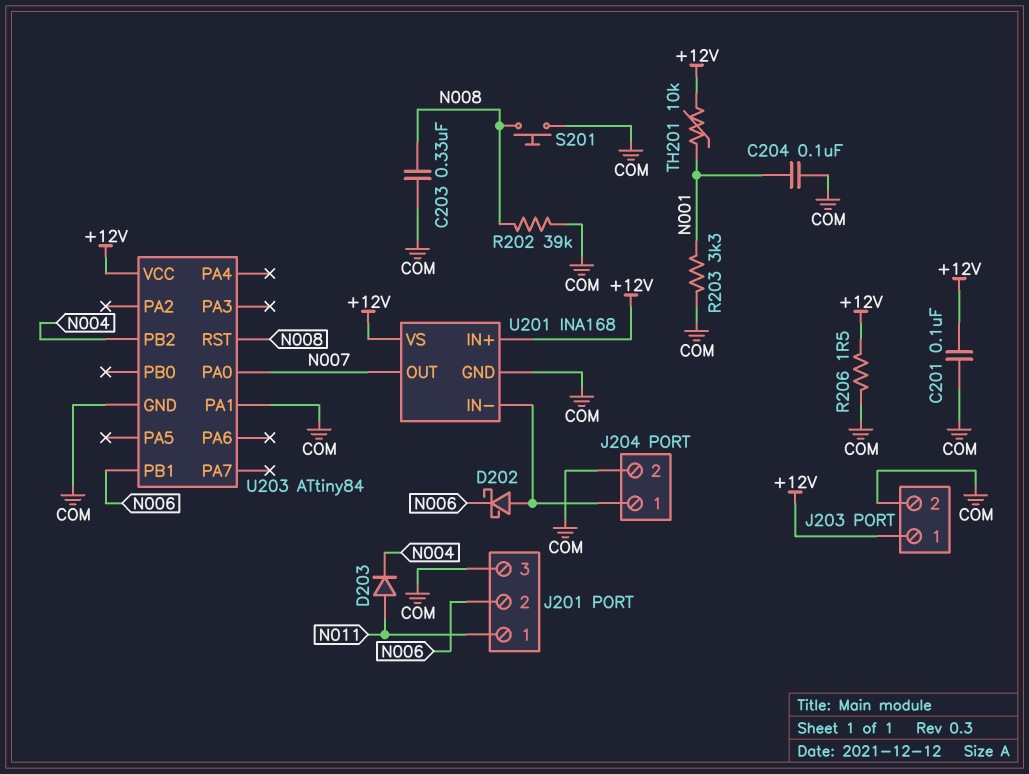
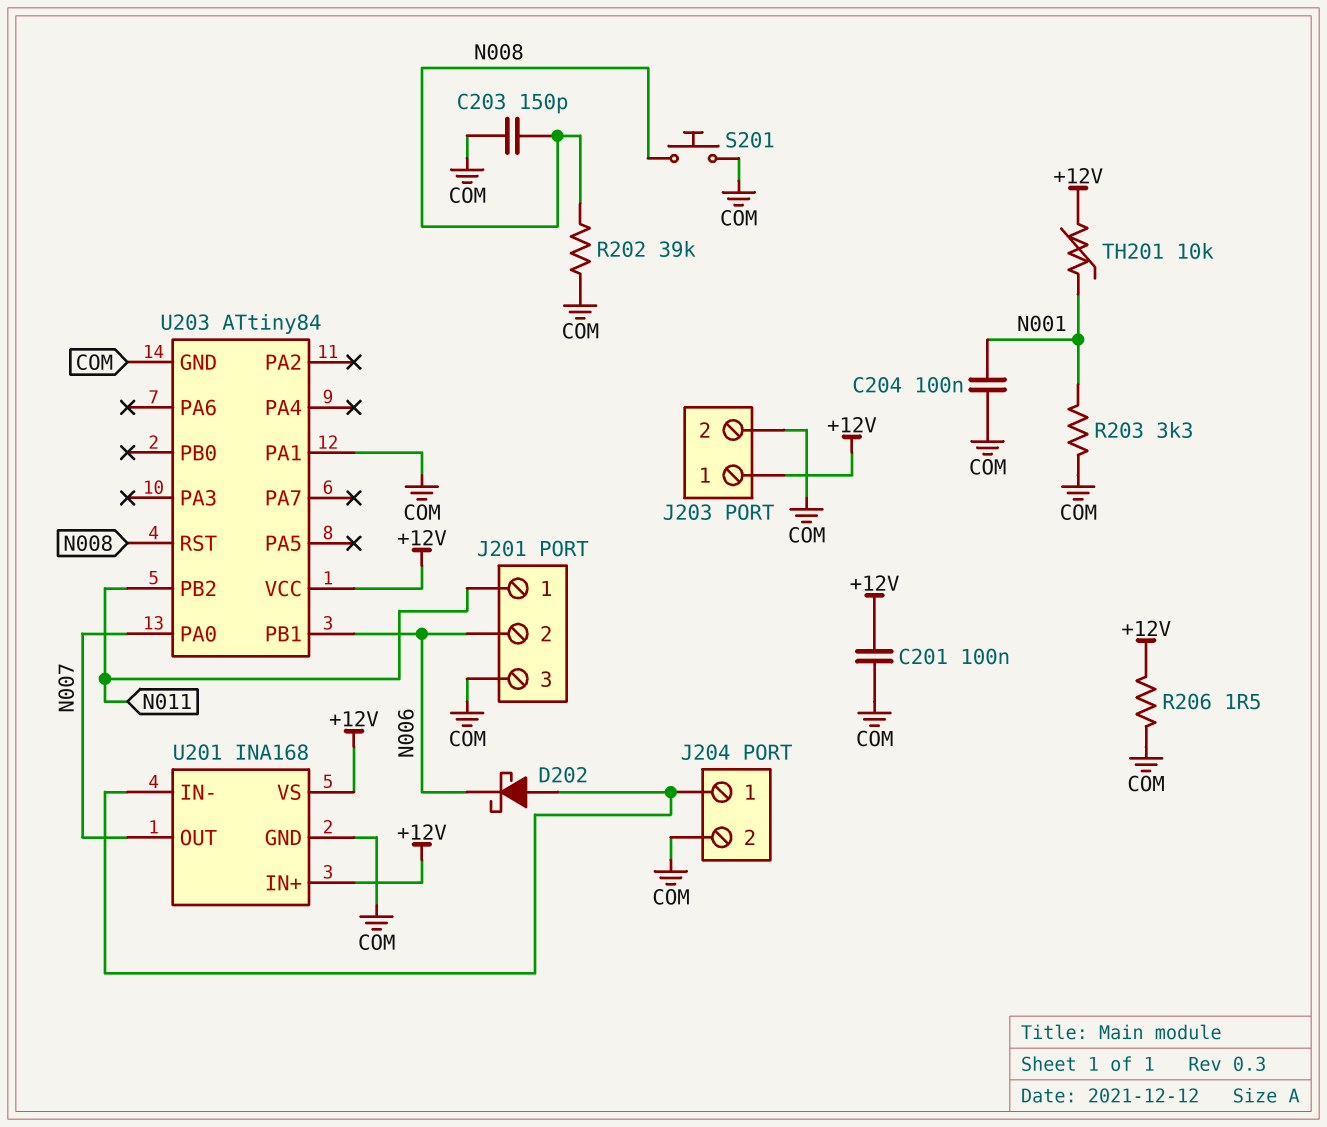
C203: 330nF (COM, N008) -> 150pF (COM, N008)
D203: diode (A N011, K N004) -> none
U203 pin PB2: N004 -> N011

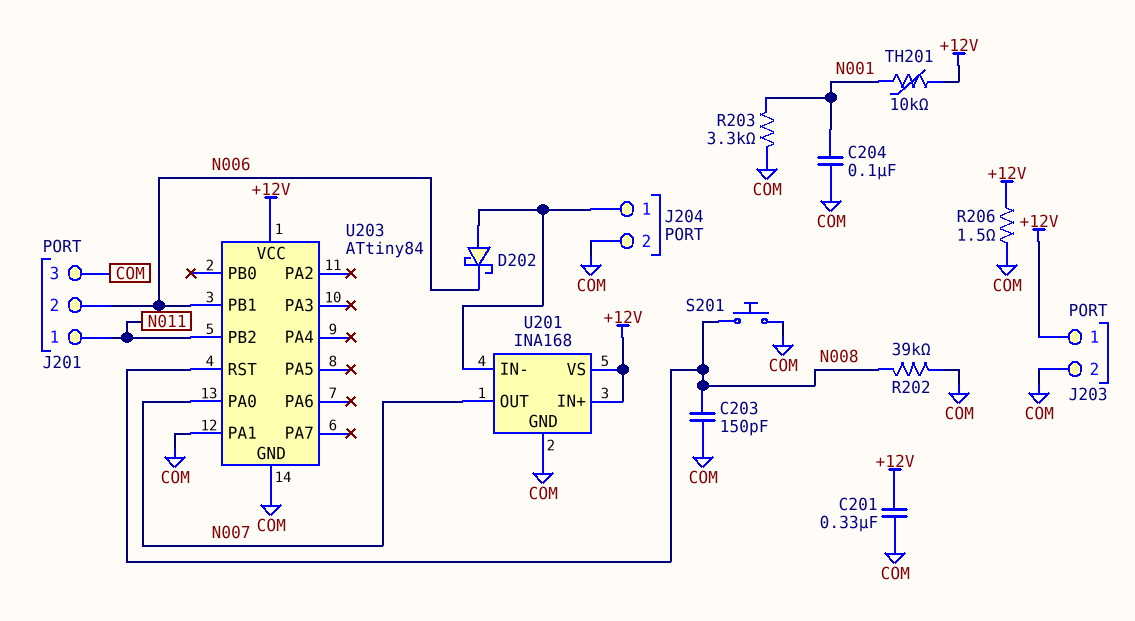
C201: 100nF (+12V, COM) -> 330nF (+12V, COM)

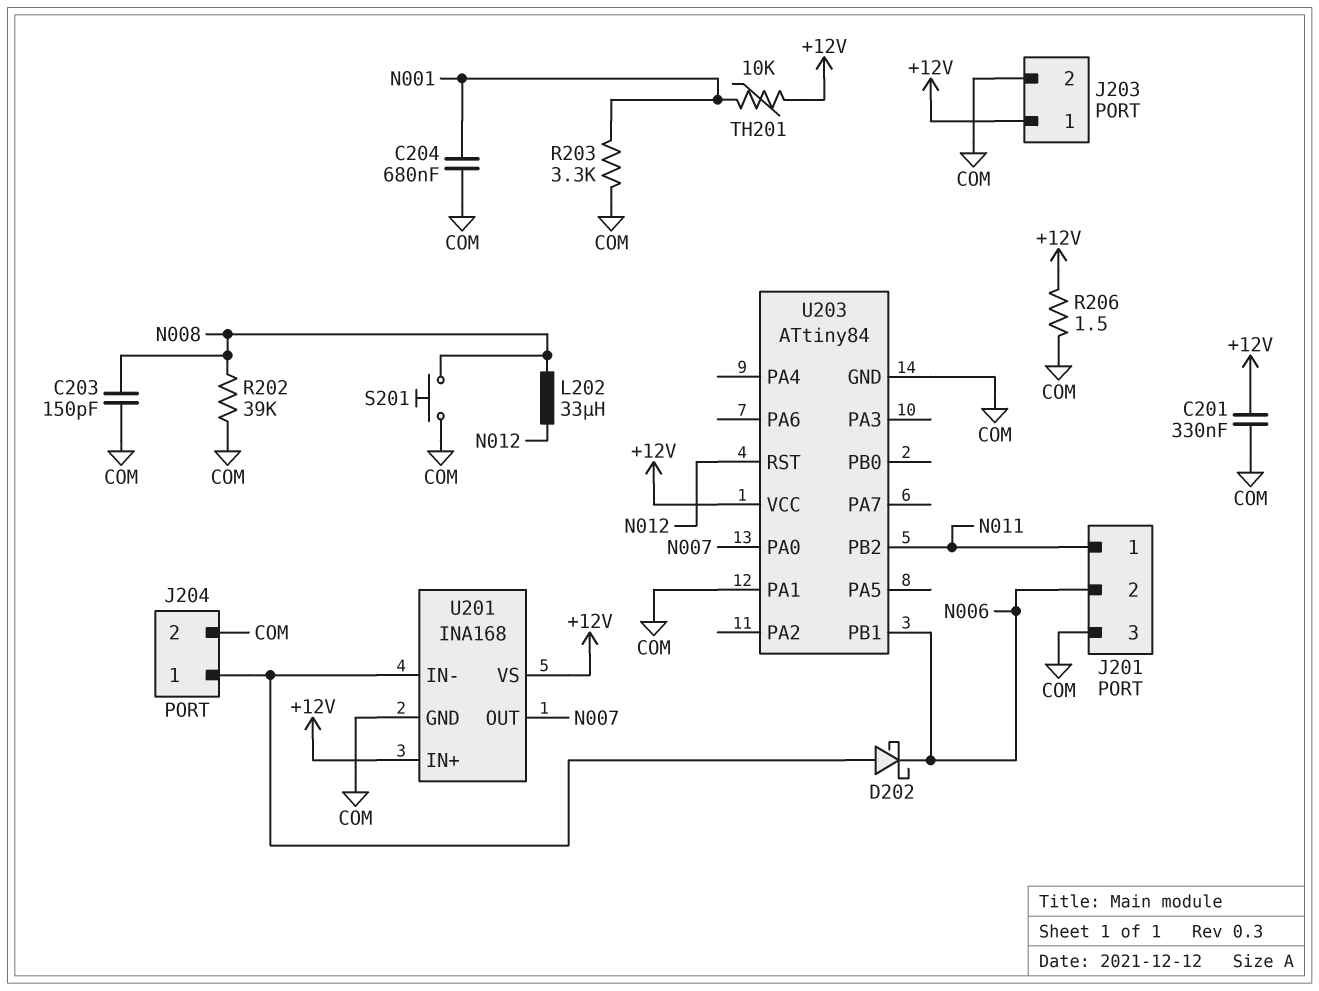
C204: 100nF (COM, N001) -> 680nF (COM, N001)
L202: none -> 33uH (N008, N012)
U203 pin RST: N008 -> N012

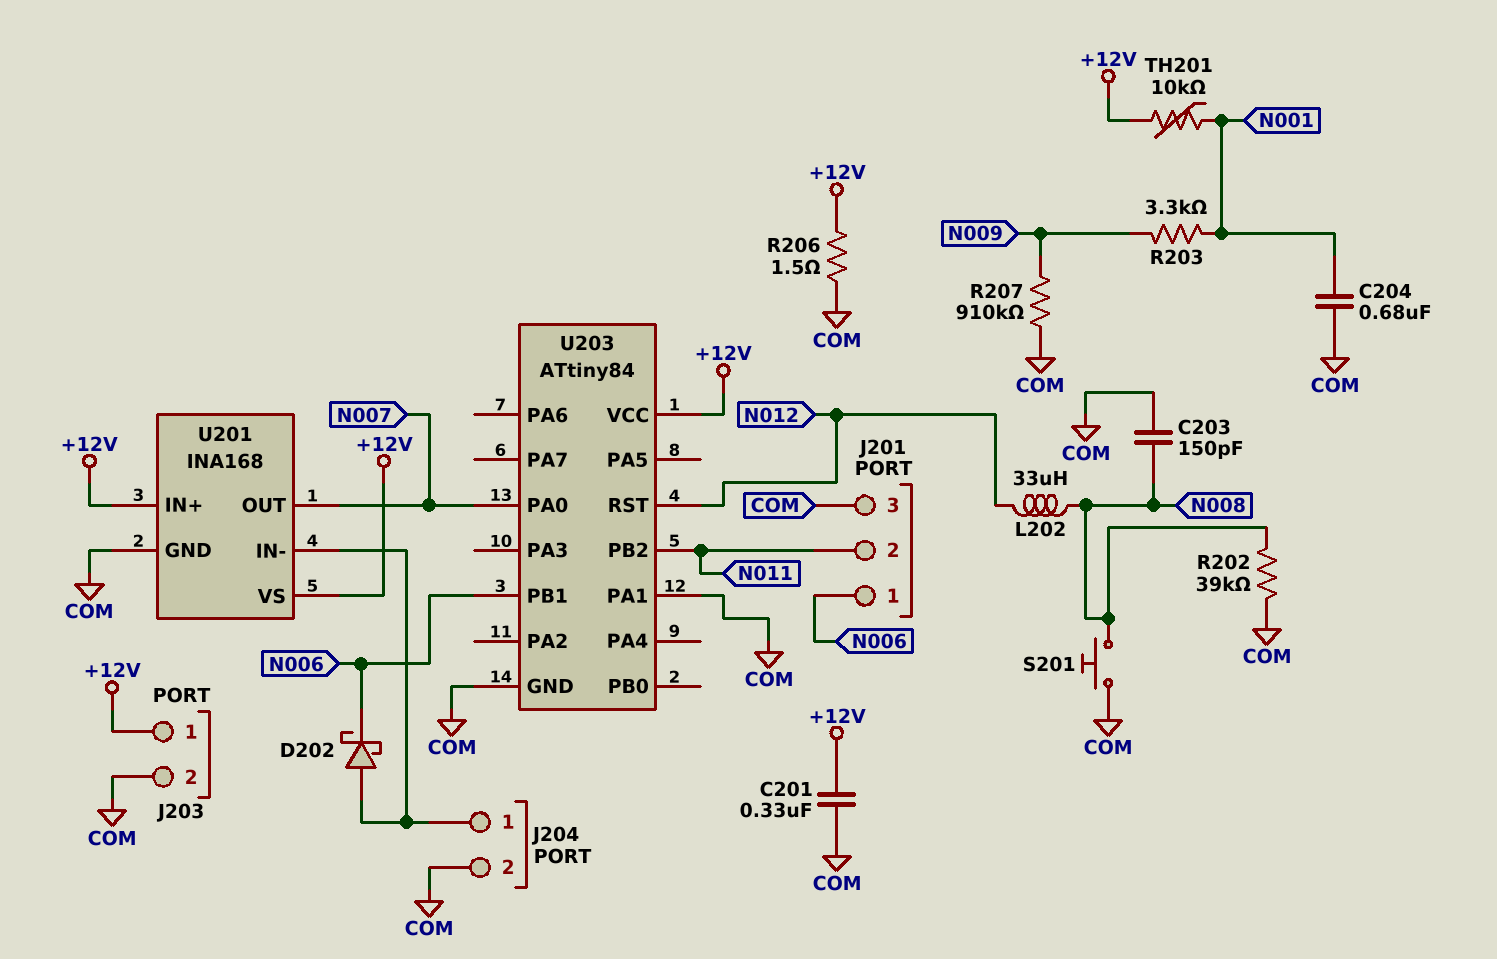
J201 pin 1: N011 -> N006
J201 pin 2: N006 -> N011
R203: 3.3k (COM, N001) -> 3.3k (N001, N009)
R207: none -> 910k (COM, N009)

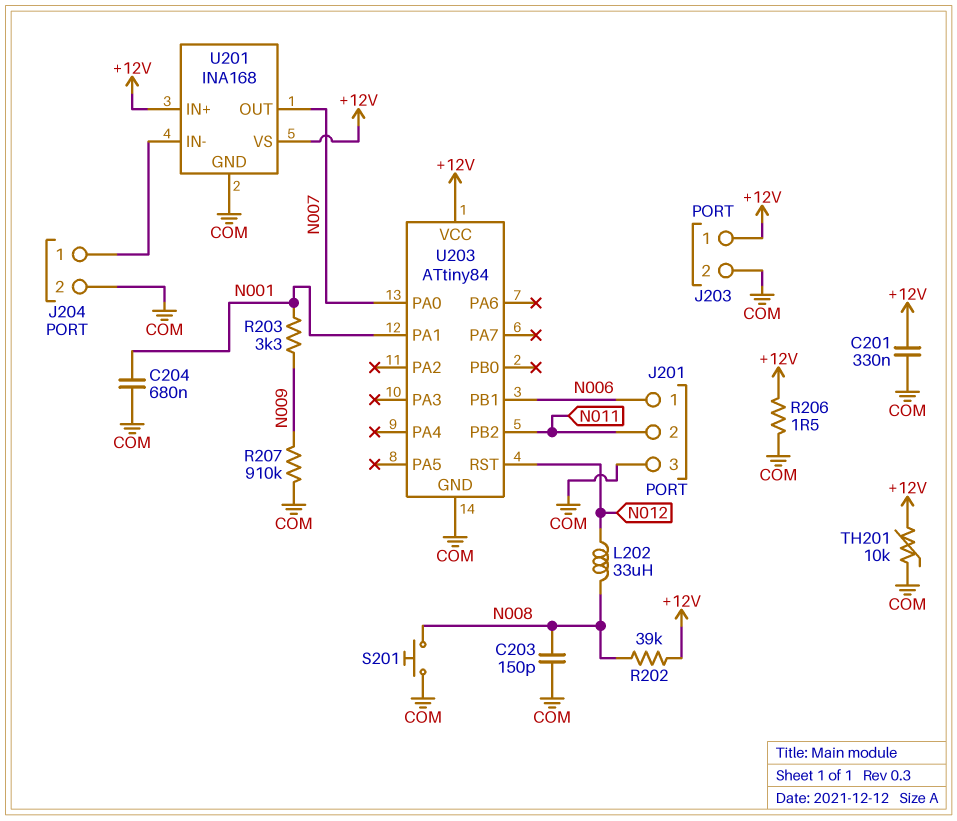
D202: schottky (A J204/1, K N006) -> none
R202: 39k (COM, N008) -> 39k (+12V, N008)
TH201: 10k (+12V, N001) -> 10k (+12V, COM)
U203 pin PA1: COM -> N001

